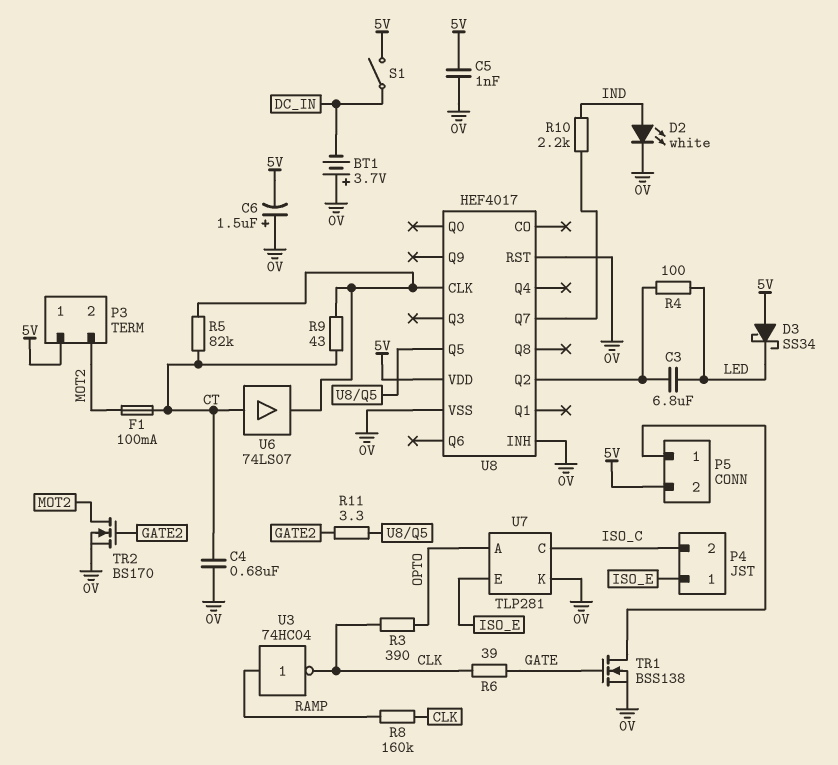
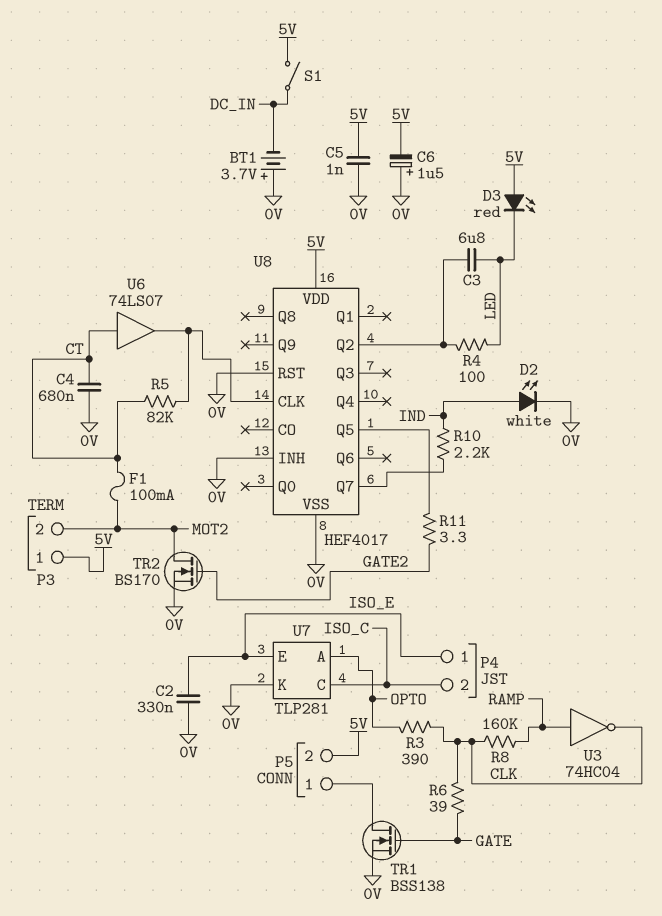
C2: none -> 330nF (0V, ISO_E)
D3: schottky SS34 (A 5V, K LED) -> LED red (A 5V, K LED)
R9: 43 (CT, U8/CLK) -> none

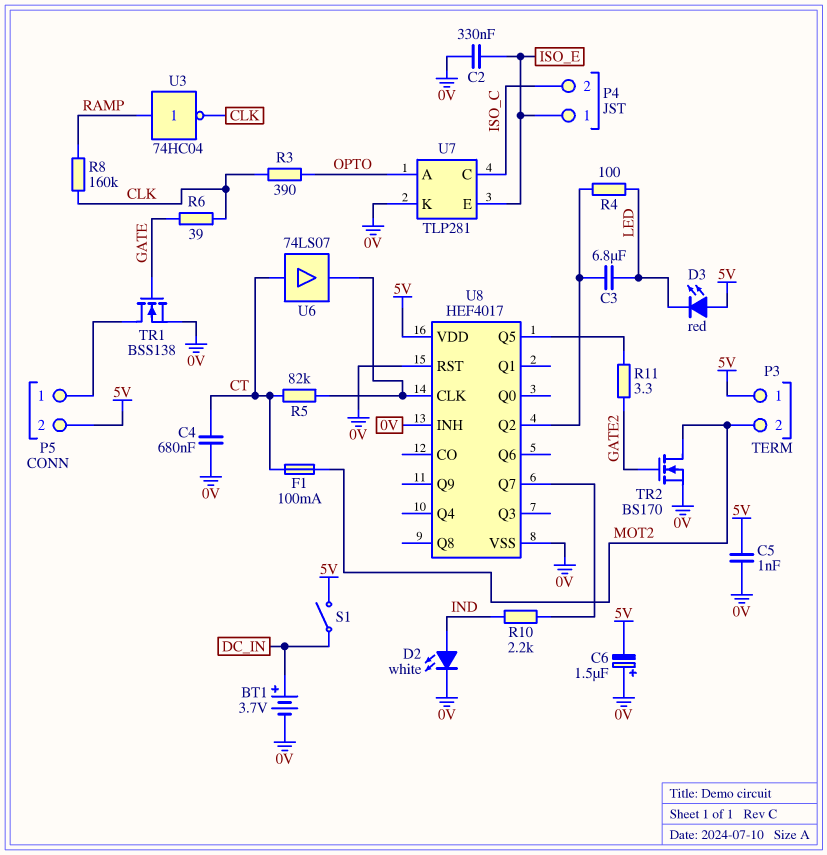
BT1: 3.7V (plus 0V, minus DC_IN) -> 3.7V (plus DC_IN, minus 0V)

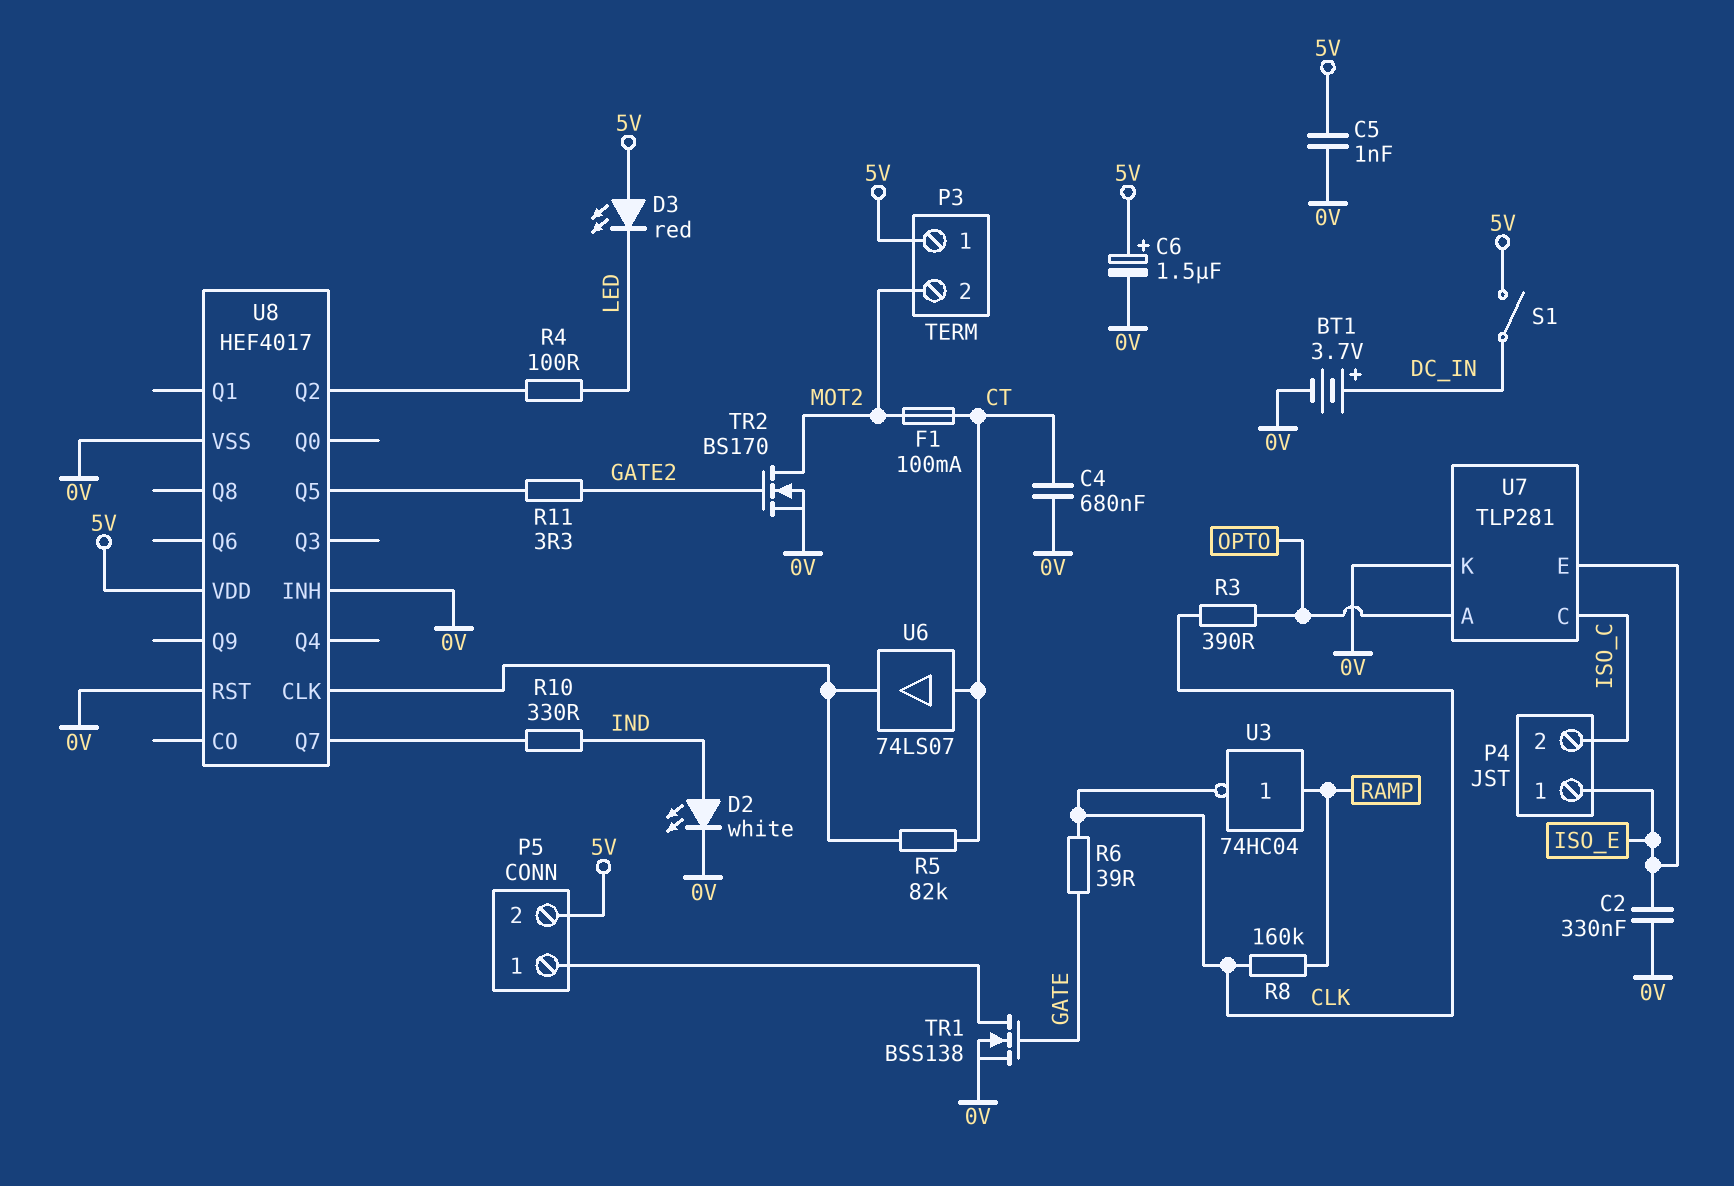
C3: 6.8uF (LED, U8/Q2) -> none
C6: 1.5uF (plus 0V, minus 5V) -> 1.5uF (plus 5V, minus 0V)
R10: 2.2k (IND, U8/Q7) -> 330 (IND, U8/Q7)

